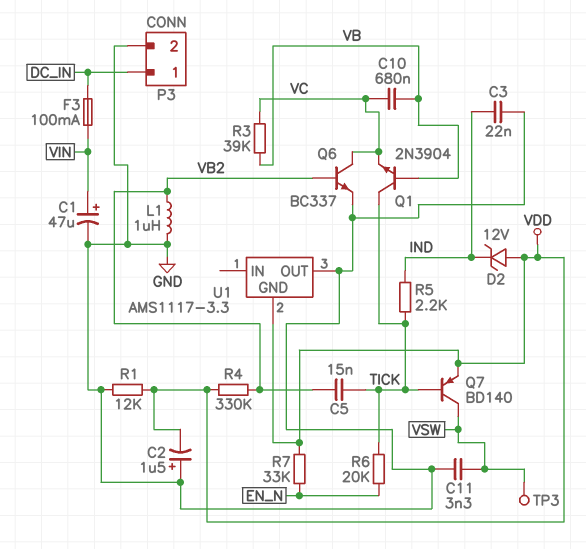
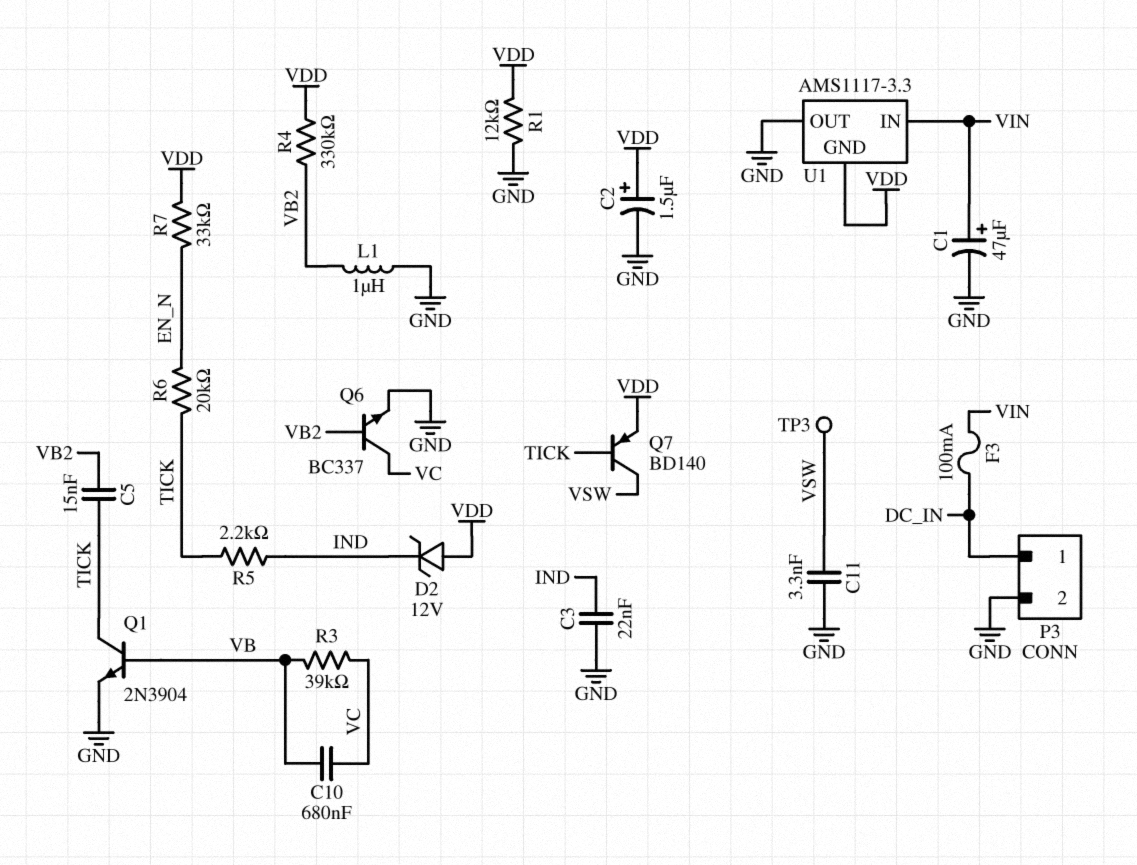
C2: 1.5uF (plus GND, minus VDD) -> 1.5uF (plus VDD, minus GND)
Q1: NPN 2N3904 (B VB, C TICK, E VC) -> NPN 2N3904 (B VB, C TICK, E GND)
U1 pin IN: none -> VIN

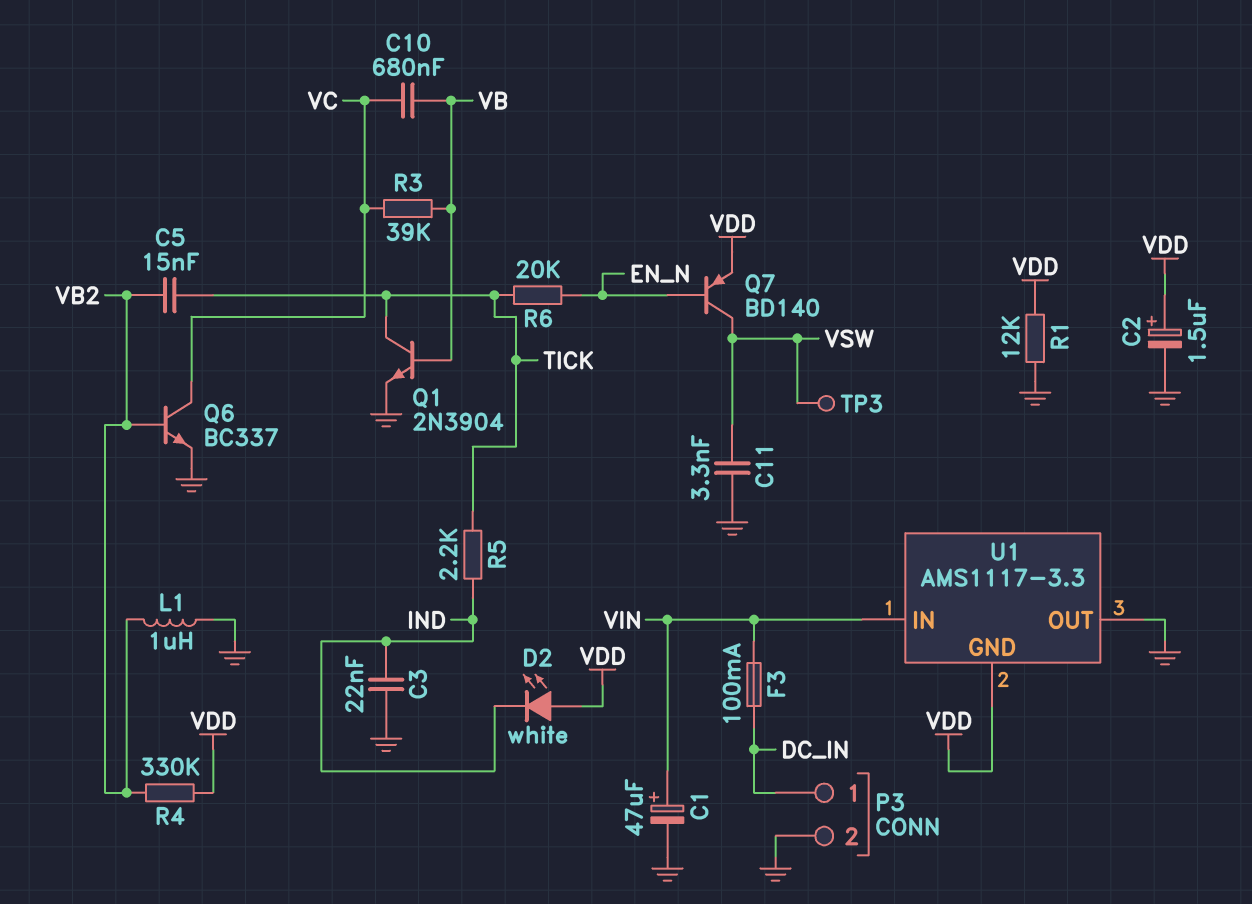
D2: zener 12V (A VDD, K IND) -> LED white (A VDD, K IND)
Q7: PNP BD140 (B TICK, C VSW, E VDD) -> PNP BD140 (B EN_N, C VSW, E VDD)
R7: 33k (EN_N, VDD) -> none

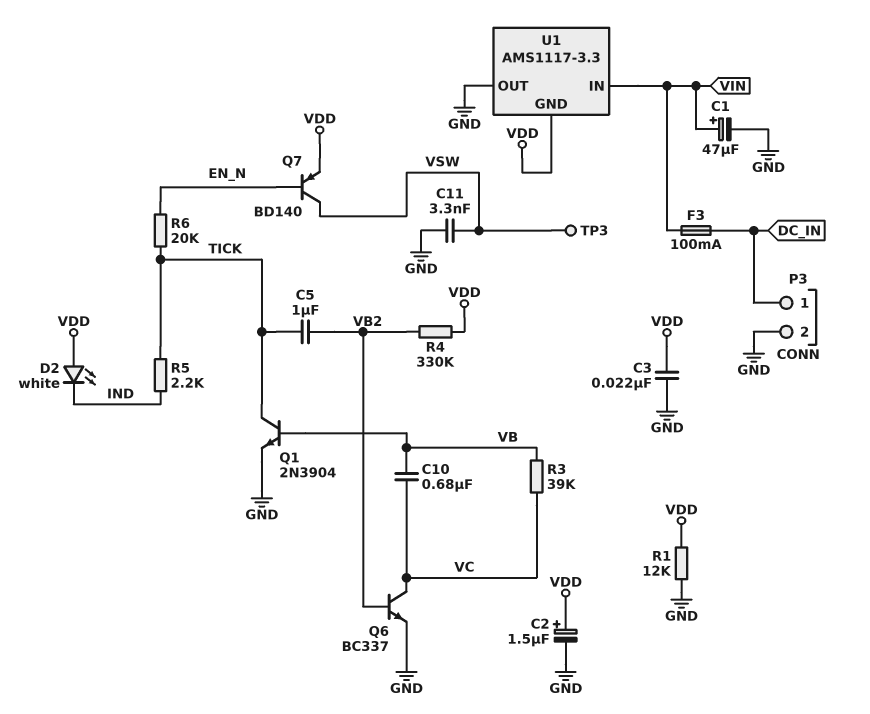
C3: 22nF (GND, IND) -> 22nF (GND, VDD)
C5: 15nF (TICK, VB2) -> 1uF (TICK, VB2)
L1: 1uH (GND, VB2) -> none

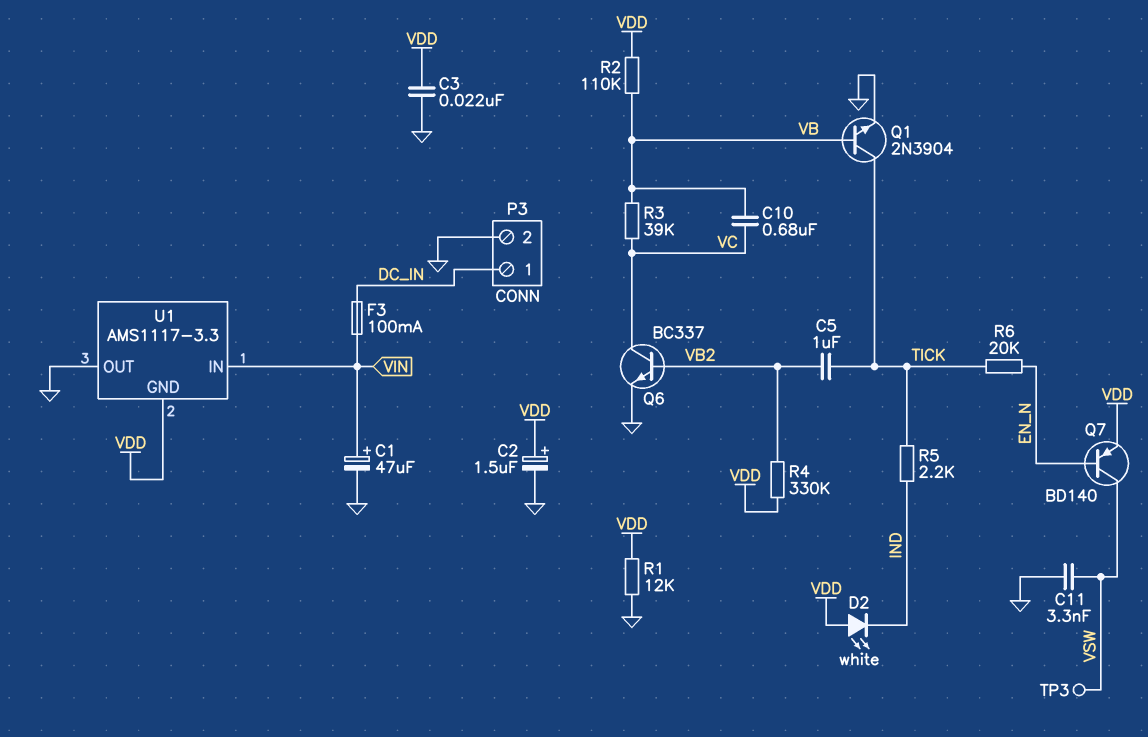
R2: none -> 110k (VB, VDD)

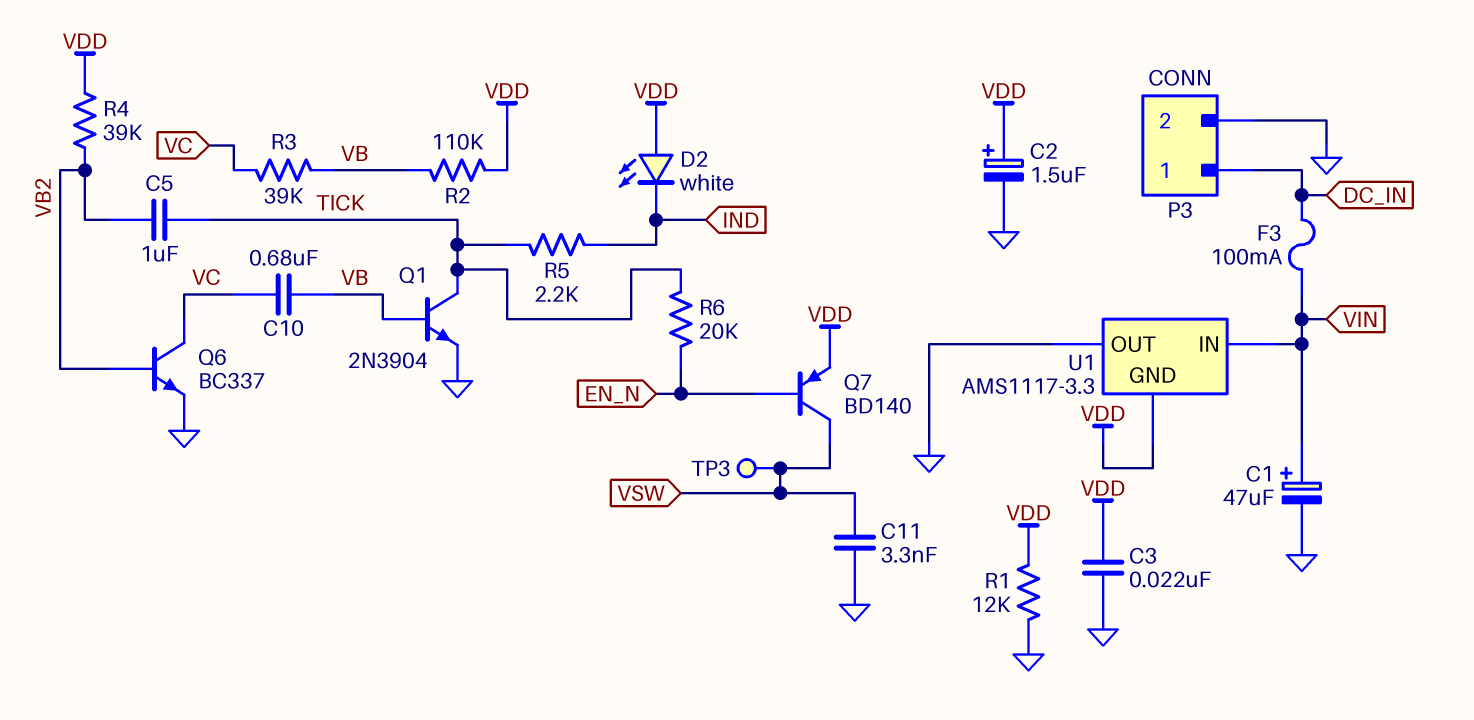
R4: 330k (VB2, VDD) -> 39k (VB2, VDD)

